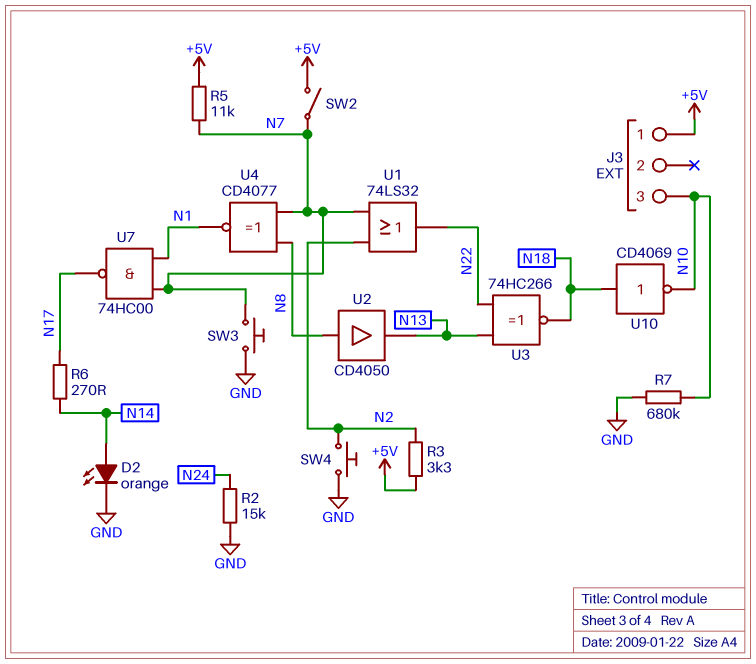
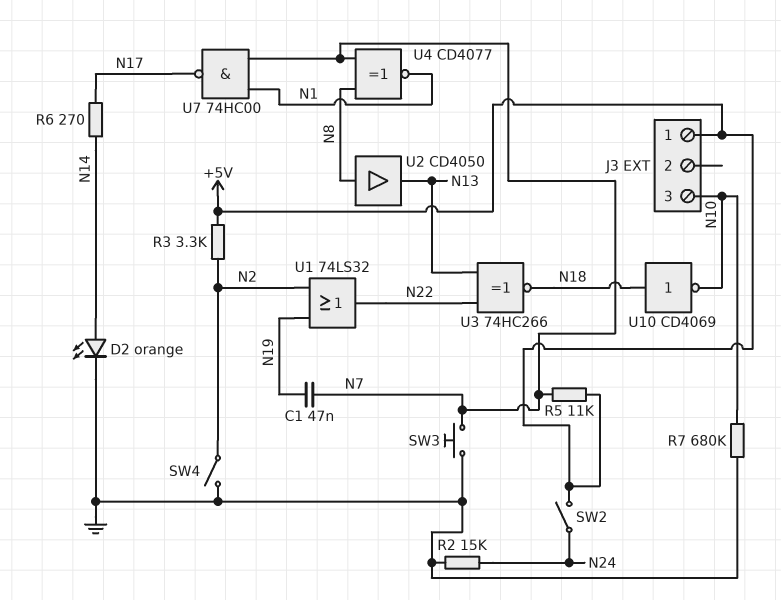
C1: none -> 47nF (N7, N19)
SW2: switch (+5V, N7) -> switch (+5V, N24)
SW4: button (GND, N2) -> switch (GND, N2)
U1: OR 74LS32 (in N2, in N7, out N22) -> OR 74LS32 (in N2, in N19, out N22)

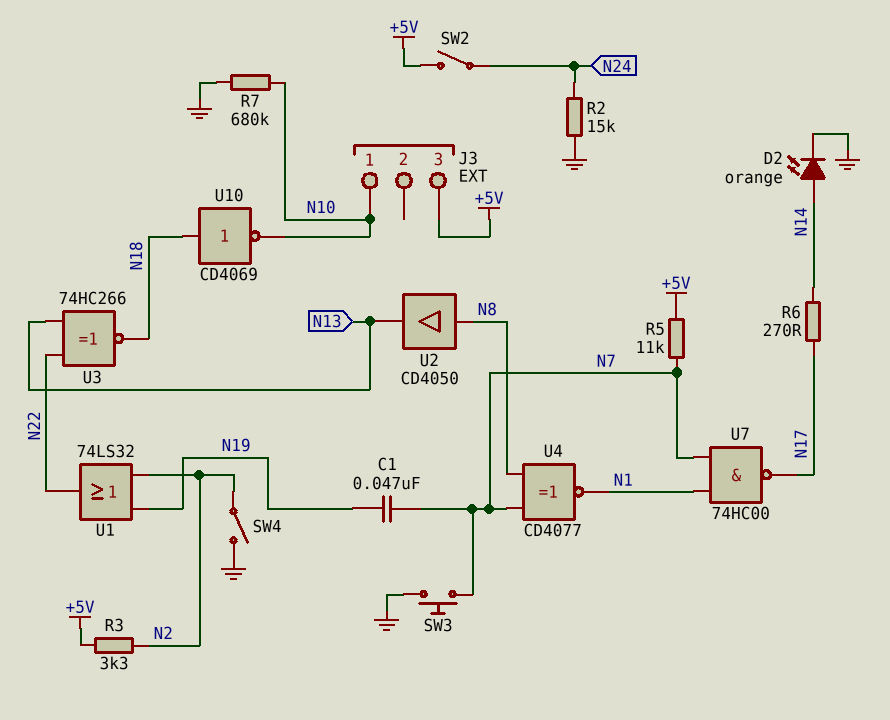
J3 pin 1: +5V -> N10
J3 pin 3: N10 -> +5V

